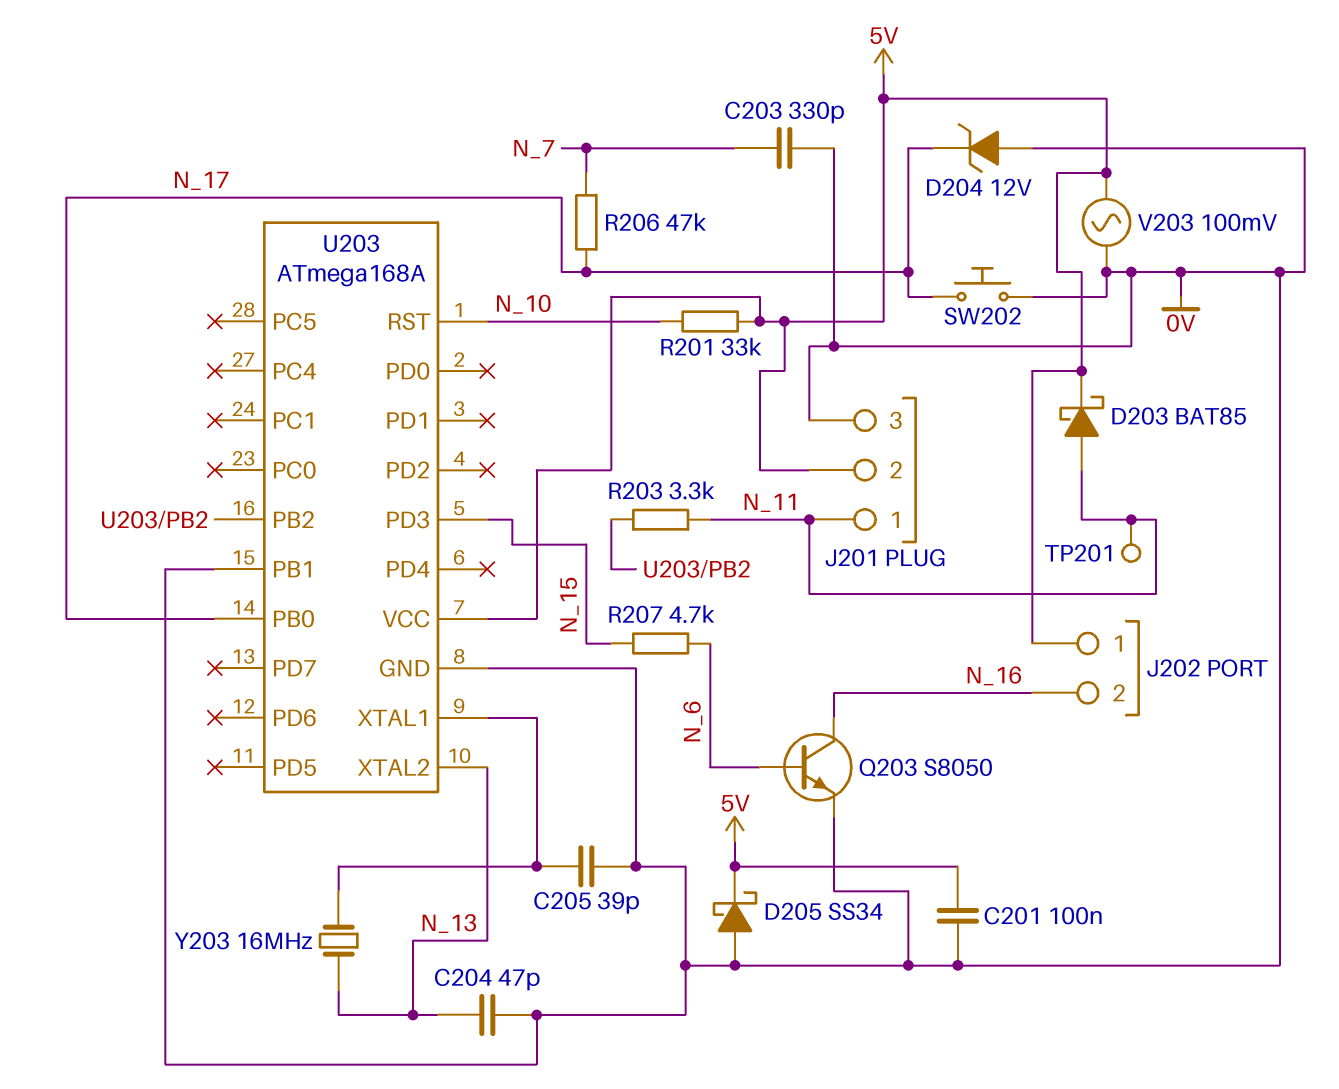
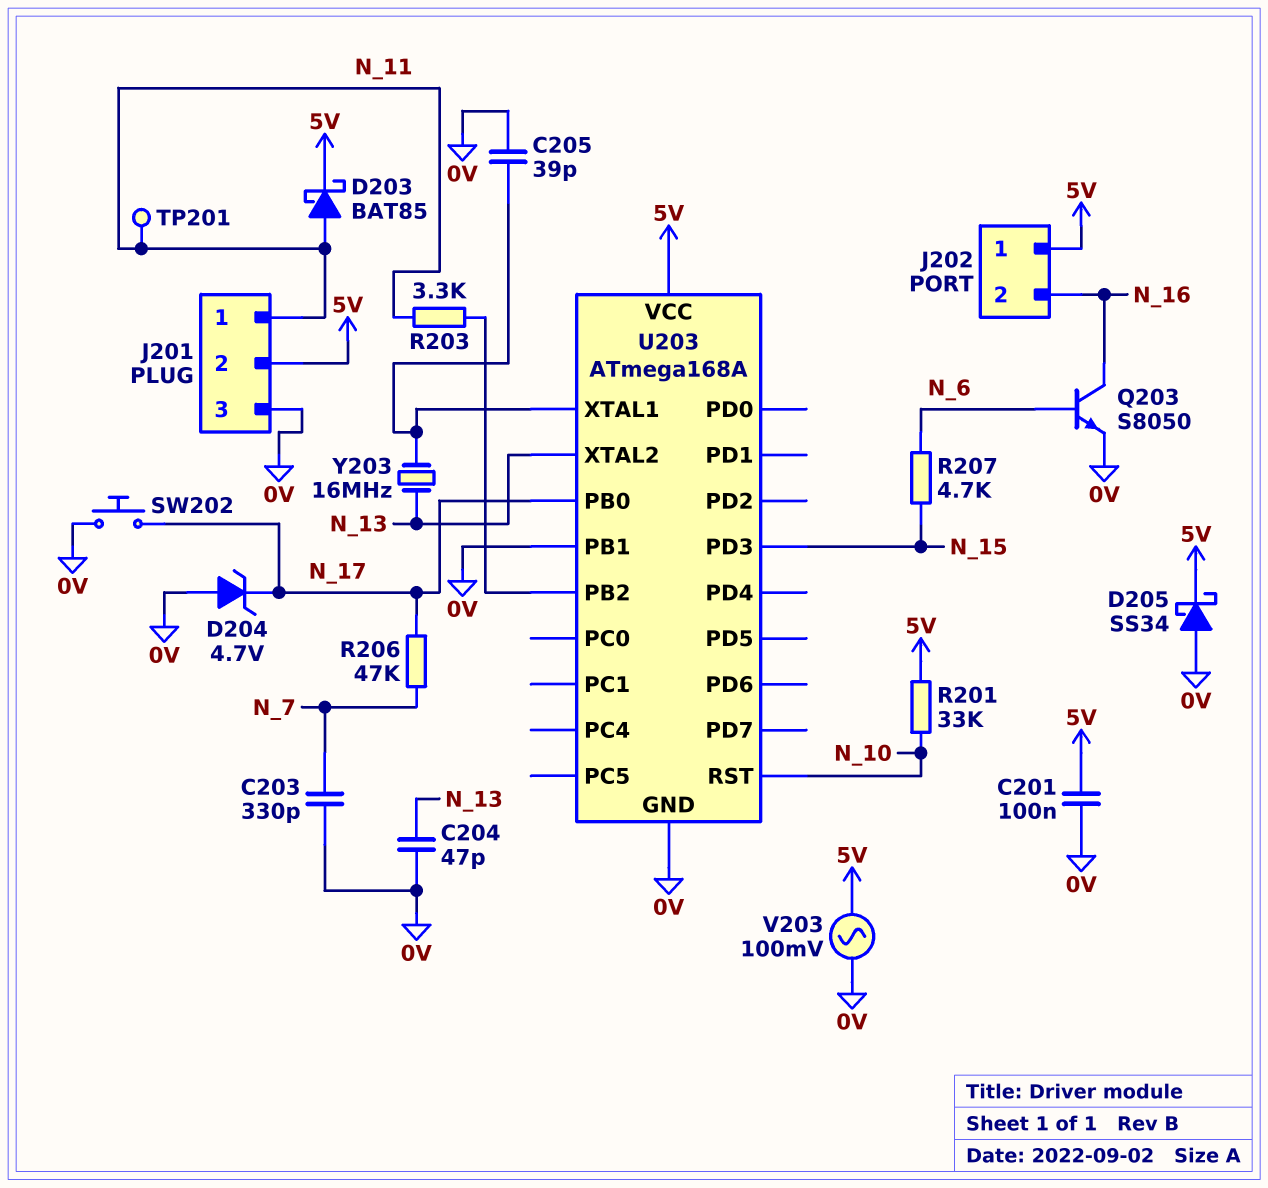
D204: zener 12V (A 0V, K N_17) -> zener 4.7V (A 0V, K N_17)

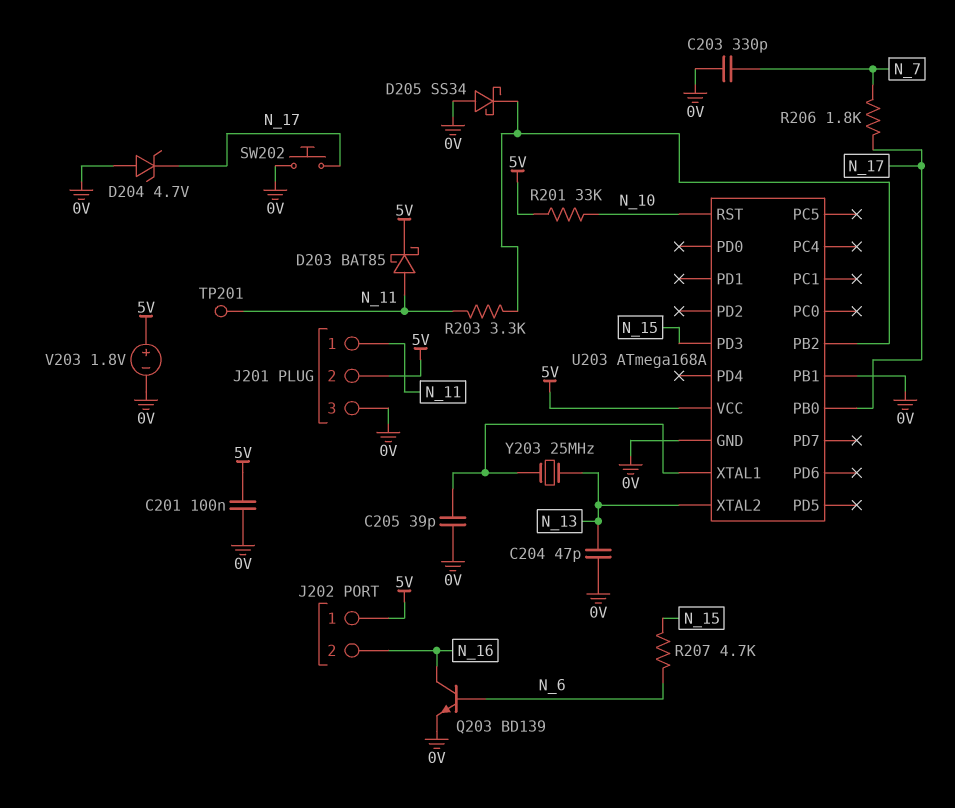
D205: schottky SS34 (A 0V, K 5V) -> schottky SS34 (A 0V, K U203/PB2)
Q203: NPN S8050 (B N_6, C N_16, E 0V) -> NPN BD139 (B N_6, C N_16, E 0V)
R206: 47k (N_7, N_17) -> 1.8k (N_7, N_17)
V203: AC 100mV (0V, 5V) -> 1.8V (plus 5V, minus 0V)
Y203: 16MHz (N_13, U203/XTAL1) -> 25MHz (N_13, U203/XTAL1)

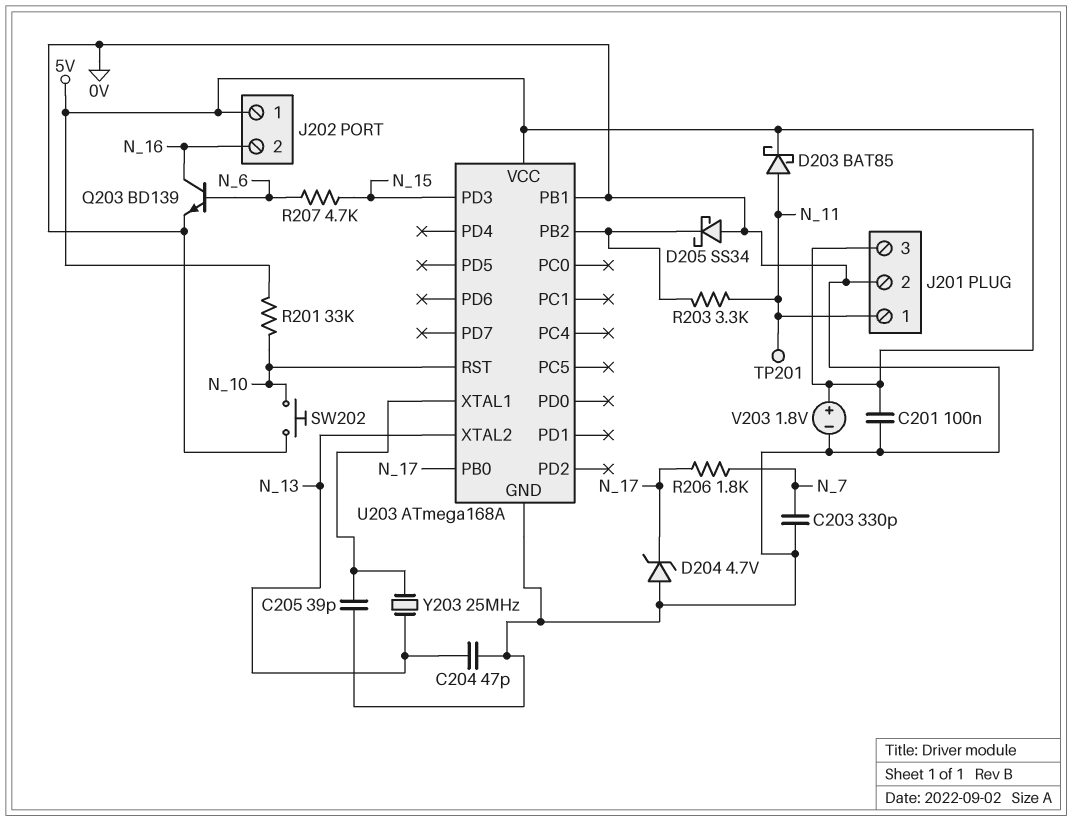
J201 pin 2: 5V -> 0V
J201 pin 3: 0V -> 5V
SW202: button (0V, N_17) -> button (0V, N_10)

